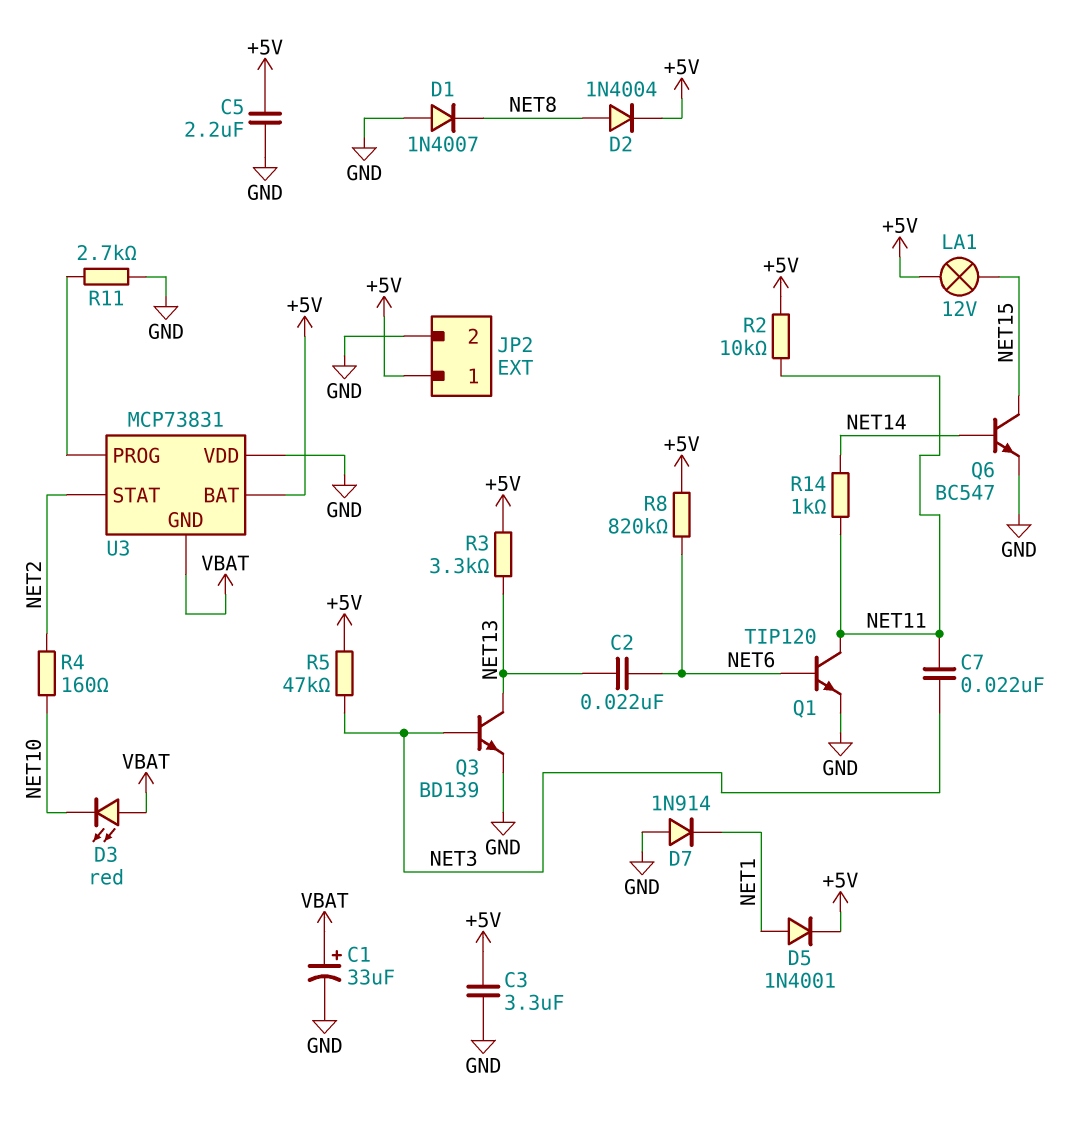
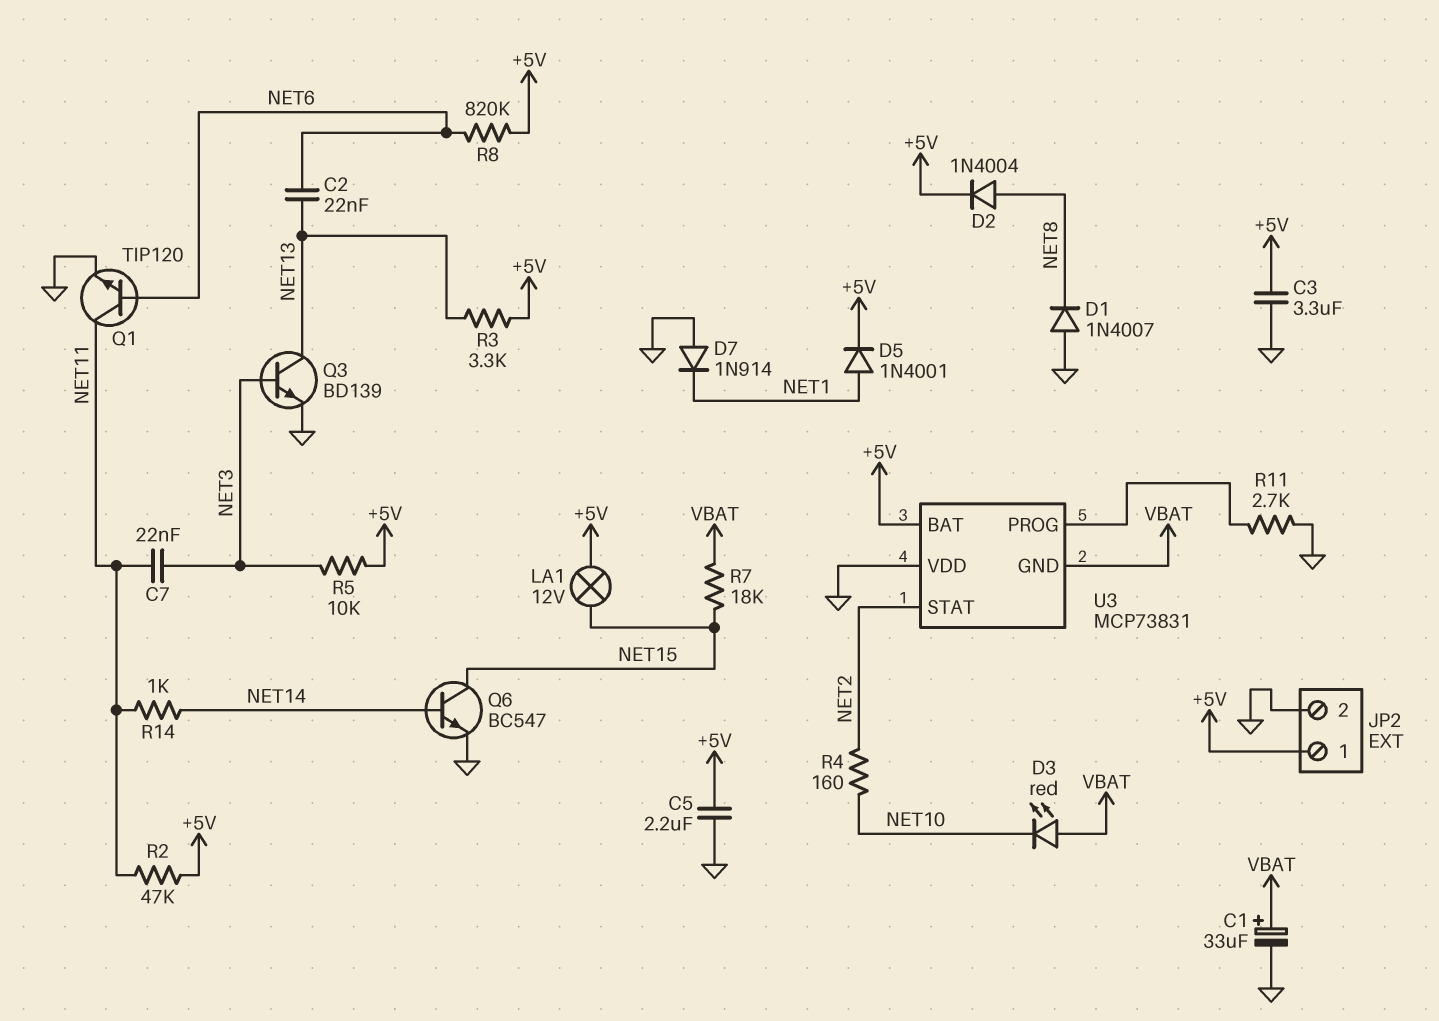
R2: 10k (+5V, NET11) -> 47k (+5V, NET11)
R5: 47k (+5V, NET3) -> 10k (+5V, NET3)
R7: none -> 18k (NET15, VBAT)

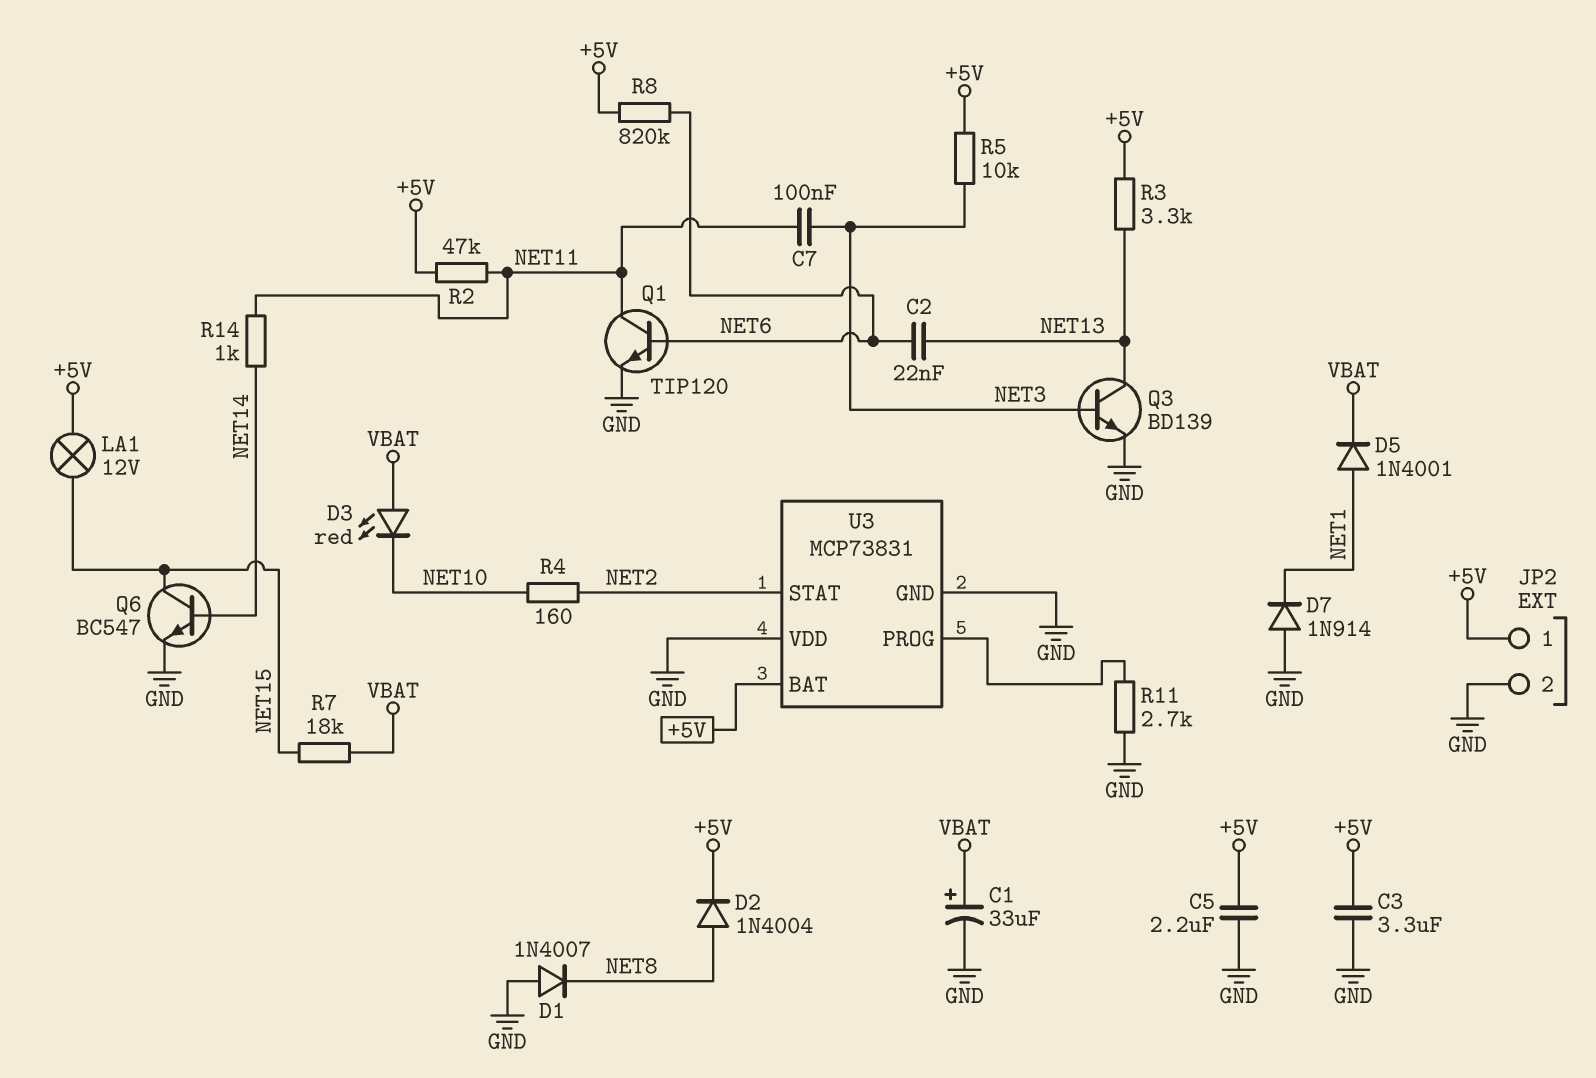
C7: 22nF (NET3, NET11) -> 100nF (NET3, NET11)
D5: diode 1N4001 (A NET1, K +5V) -> diode 1N4001 (A NET1, K VBAT)
U3 pin GND: VBAT -> GND

